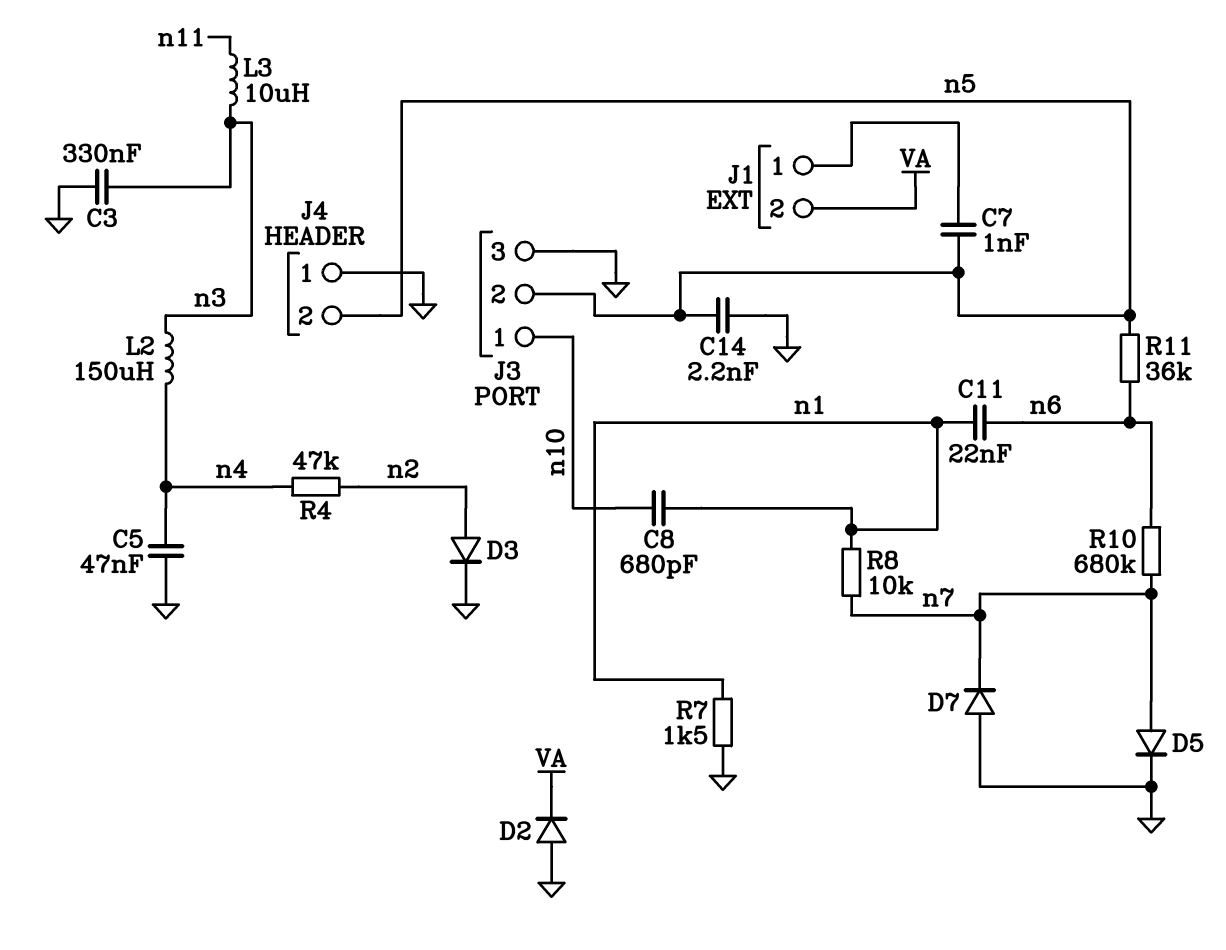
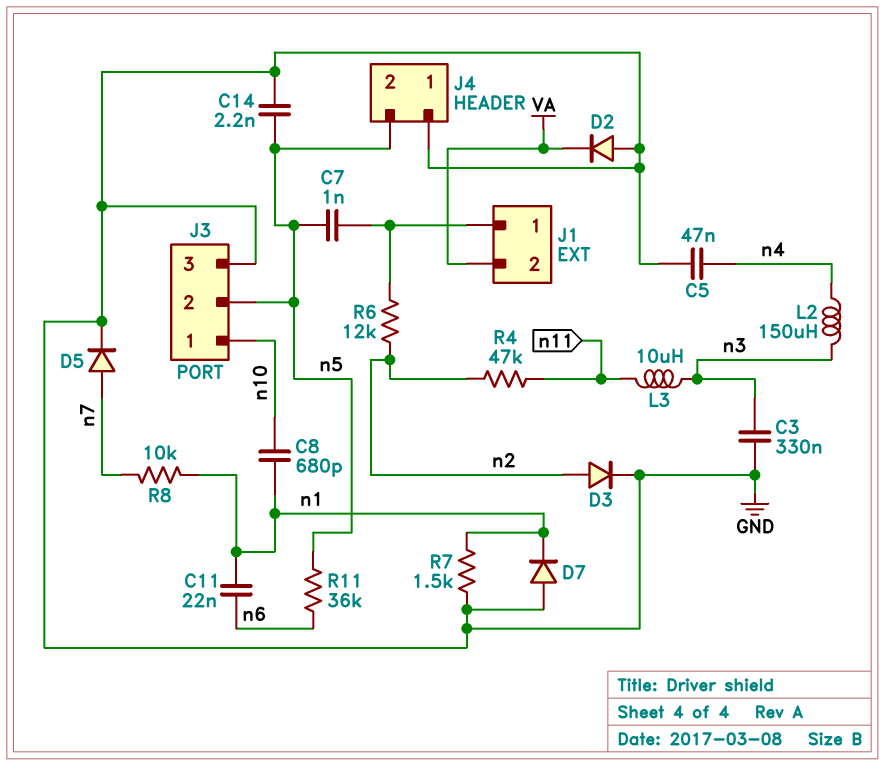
D7: diode (A GND, K n7) -> diode (A GND, K n1)
R4: 47k (n2, n4) -> 47k (n2, n11)
R6: none -> 12k (J1/1, n2)
R10: 680k (n6, n7) -> none

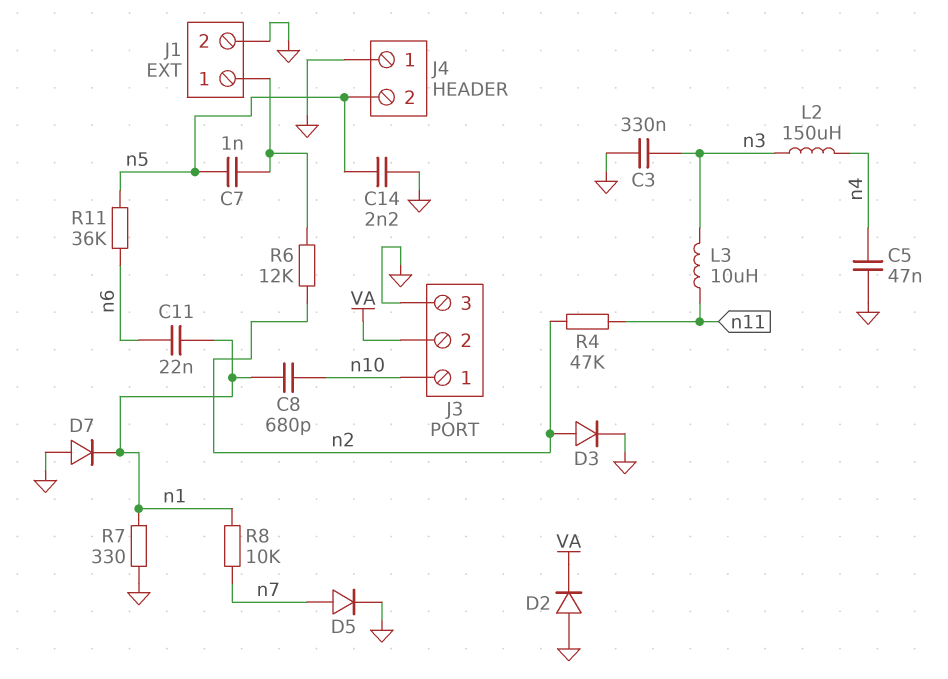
J1 pin 2: VA -> GND
J3 pin 2: n5 -> VA
R7: 1.5k (GND, n1) -> 330 (GND, n1)

